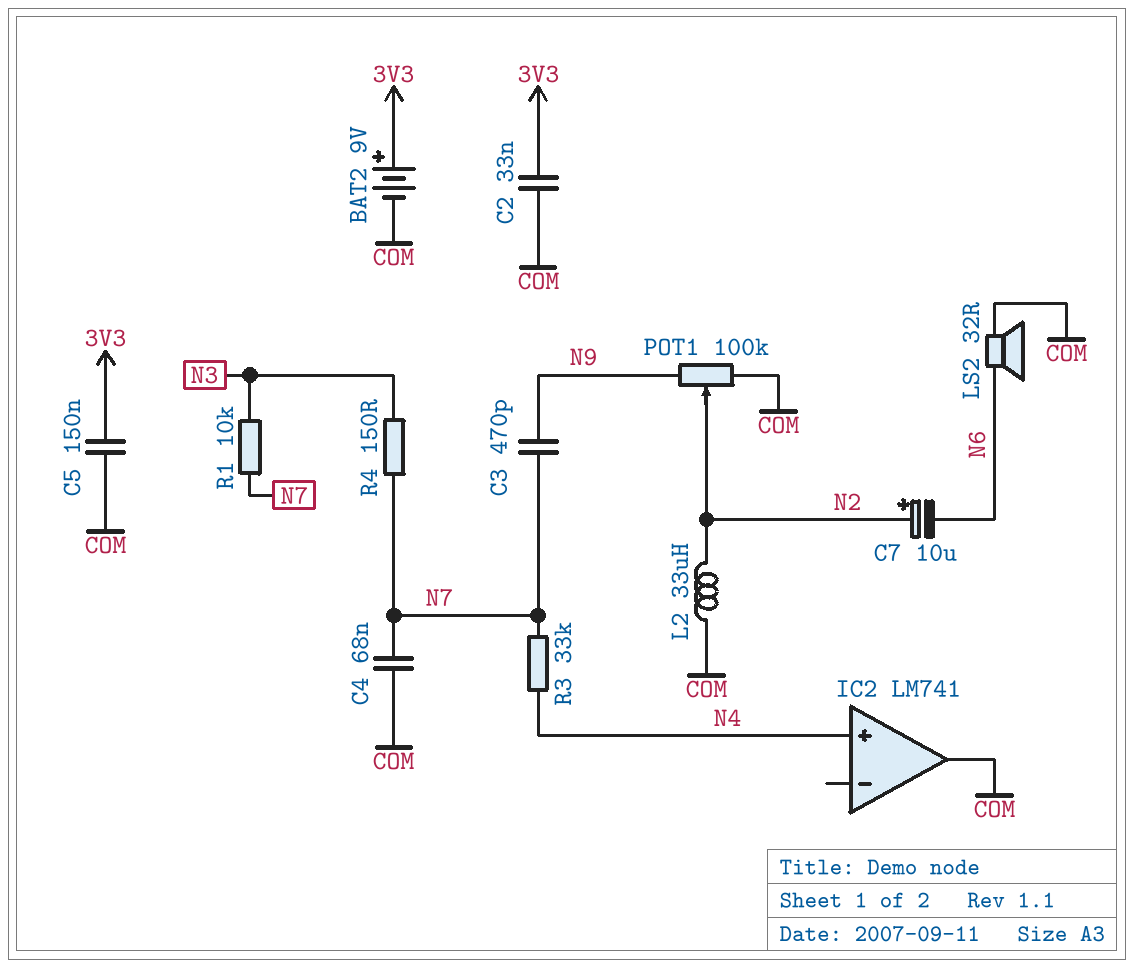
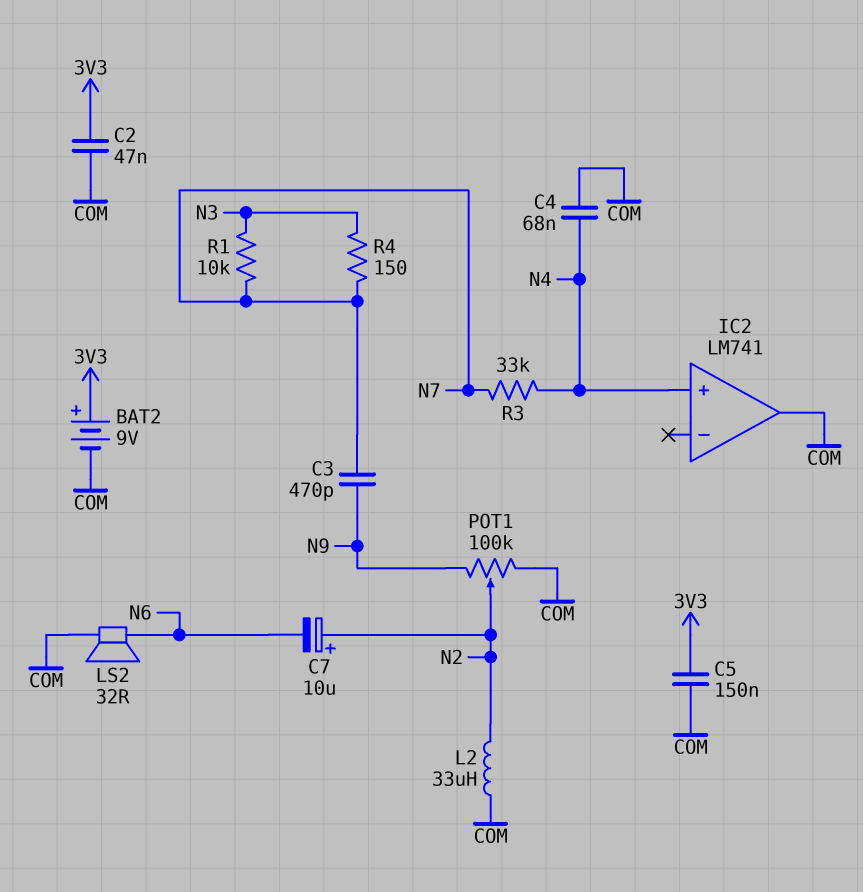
C2: 33nF (3V3, COM) -> 47nF (3V3, COM)
C4: 68nF (COM, N7) -> 68nF (COM, N4)

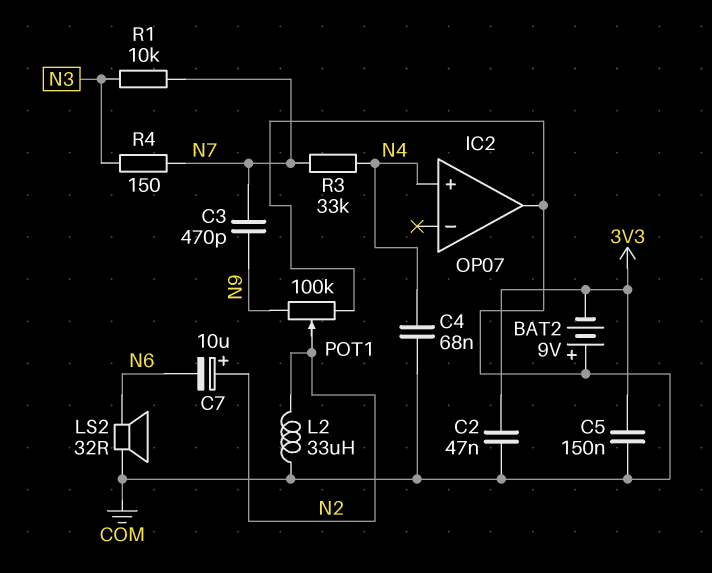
BAT2: 9V (plus 3V3, minus COM) -> 9V (plus COM, minus 3V3)
IC2: LM741 -> OP07

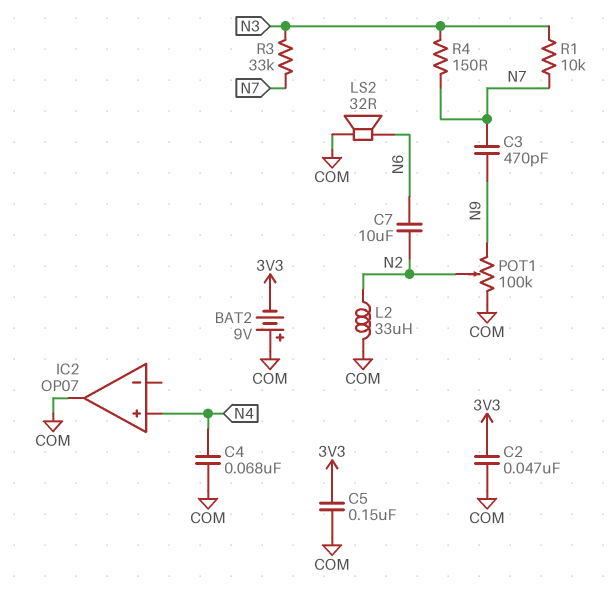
C7: 10uF (plus N2, minus N6) -> 10uF (N2, N6)
R3: 33k (N4, N7) -> 33k (N3, N7)

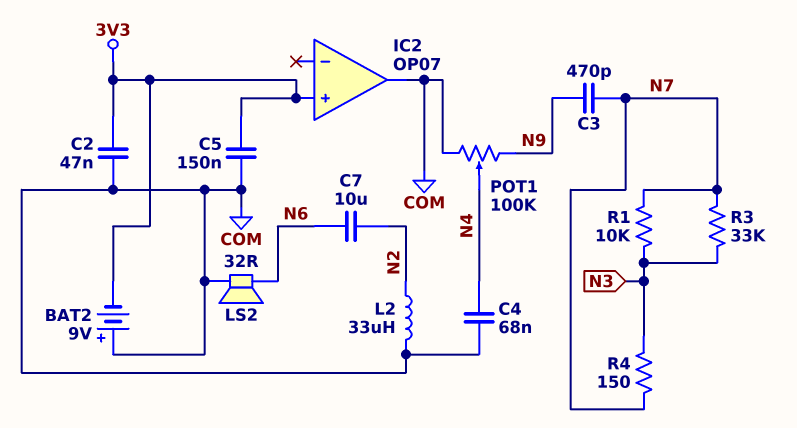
IC2 pin in+: N4 -> 3V3
POT1: 100k (COM, N9, wiper N2) -> 100k (COM, N9, wiper N4)

